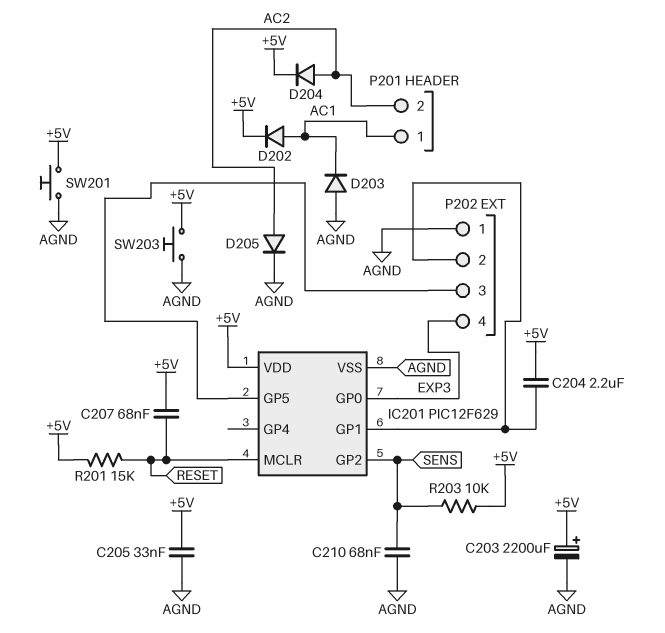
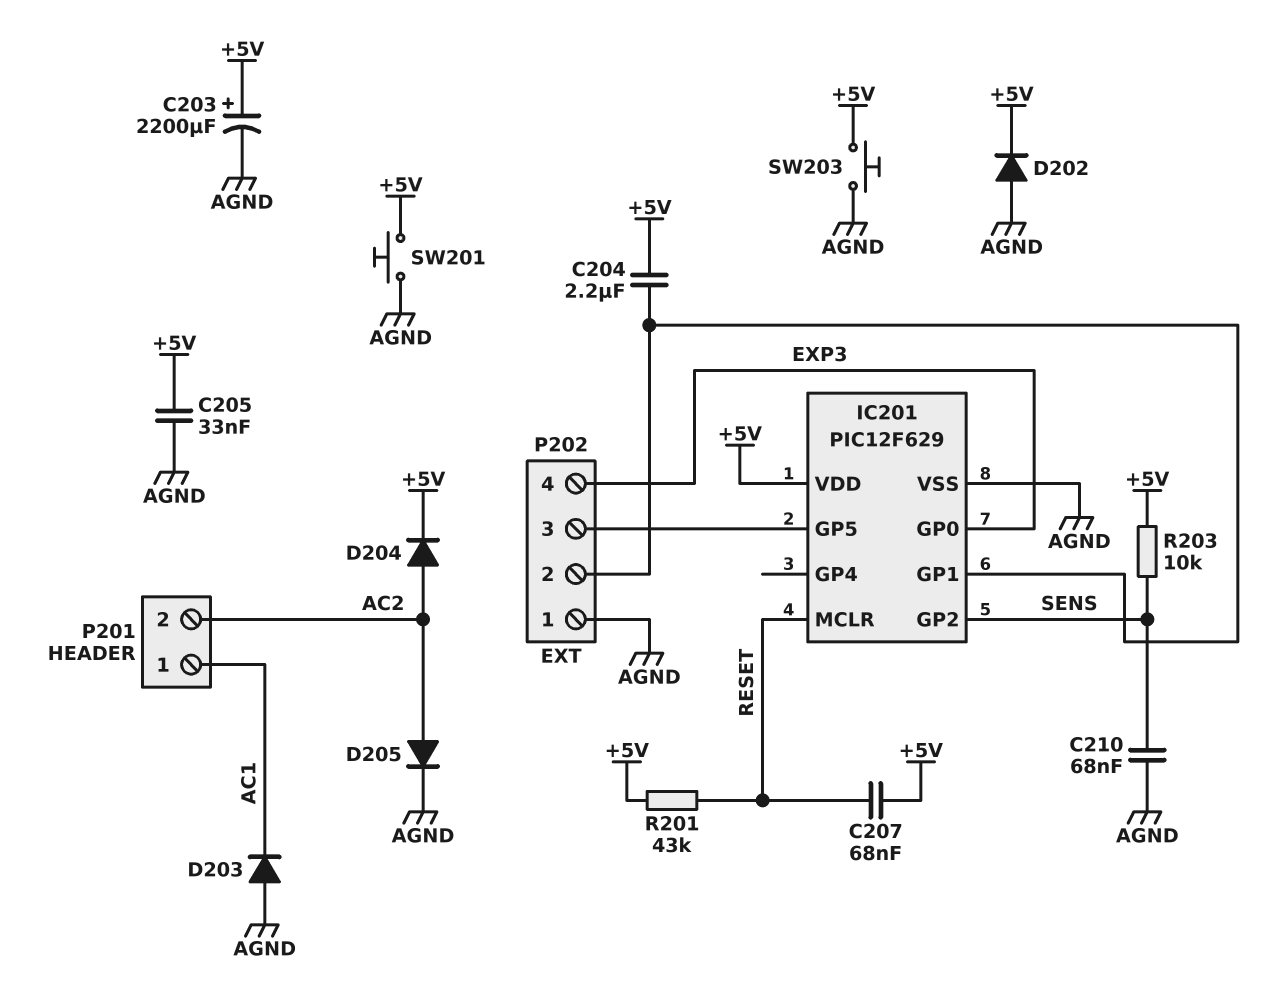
D202: diode (A AC1, K +5V) -> diode (A AGND, K +5V)
R201: 15k (+5V, RESET) -> 43k (+5V, RESET)

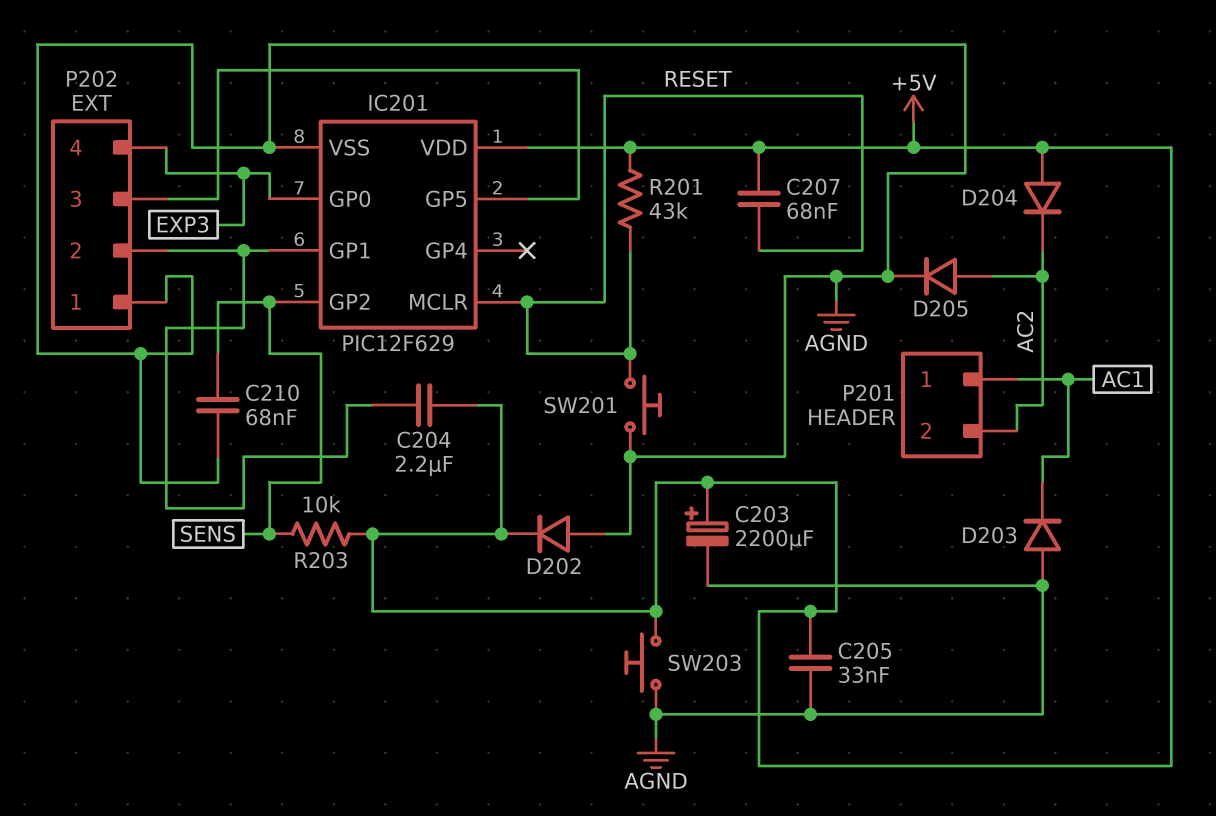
D204: diode (A AC2, K +5V) -> diode (A +5V, K AC2)
SW201: button (+5V, AGND) -> button (AGND, RESET)

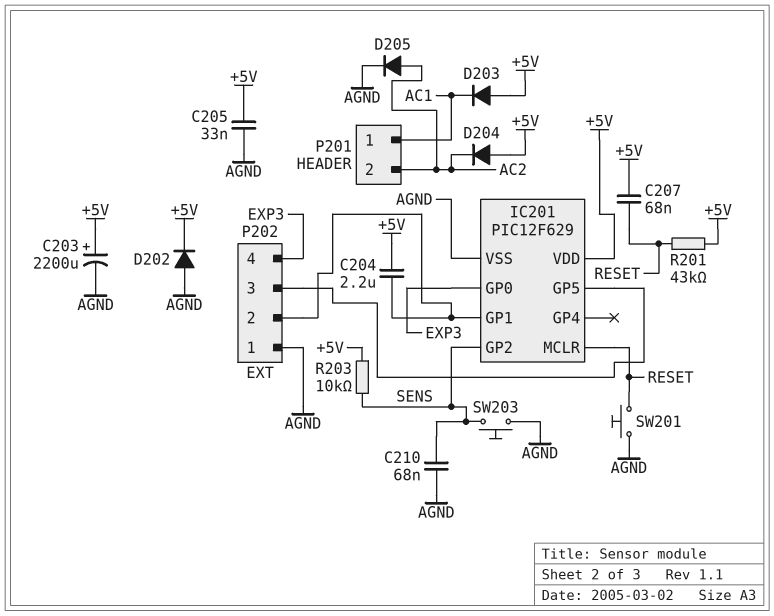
D203: diode (A AGND, K AC1) -> diode (A +5V, K AC1)
SW203: button (+5V, AGND) -> button (AGND, SENS)

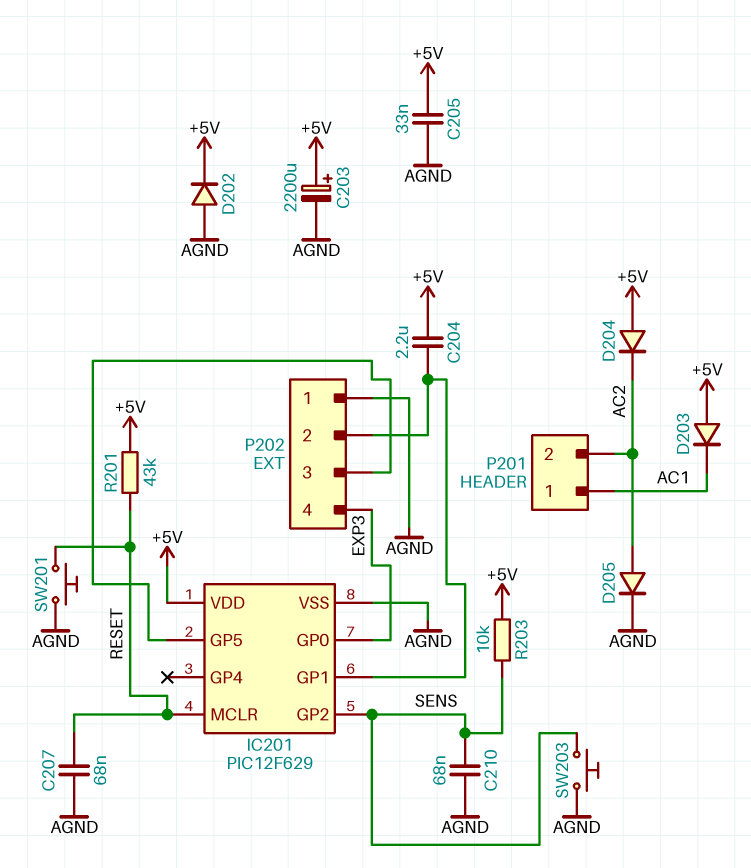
C207: 68nF (+5V, RESET) -> 68nF (AGND, RESET)

